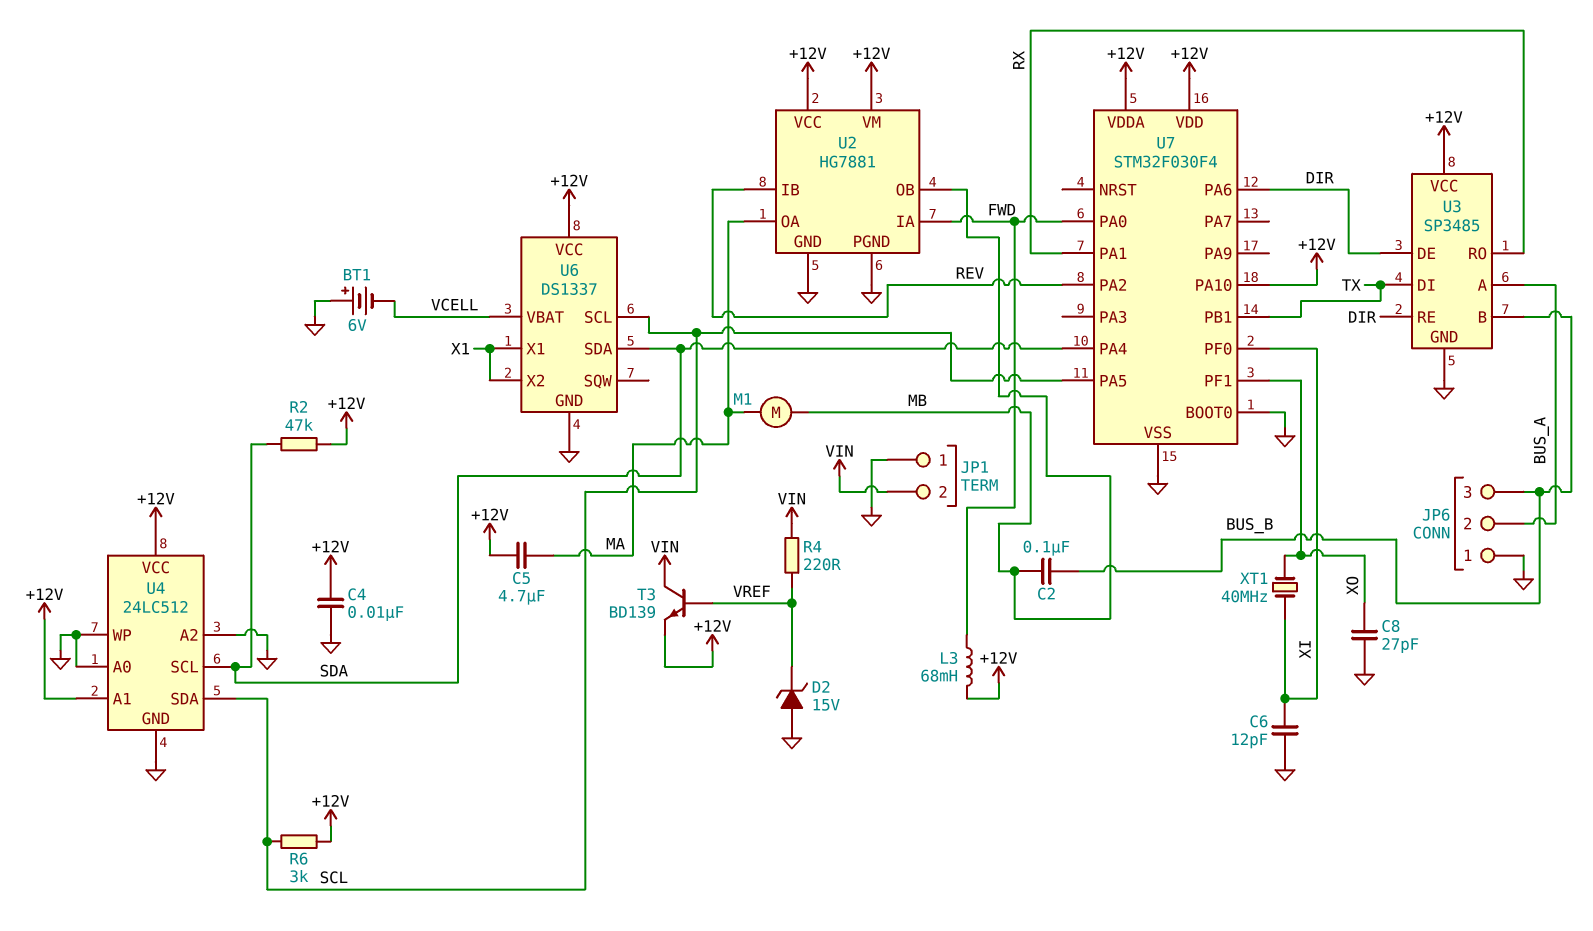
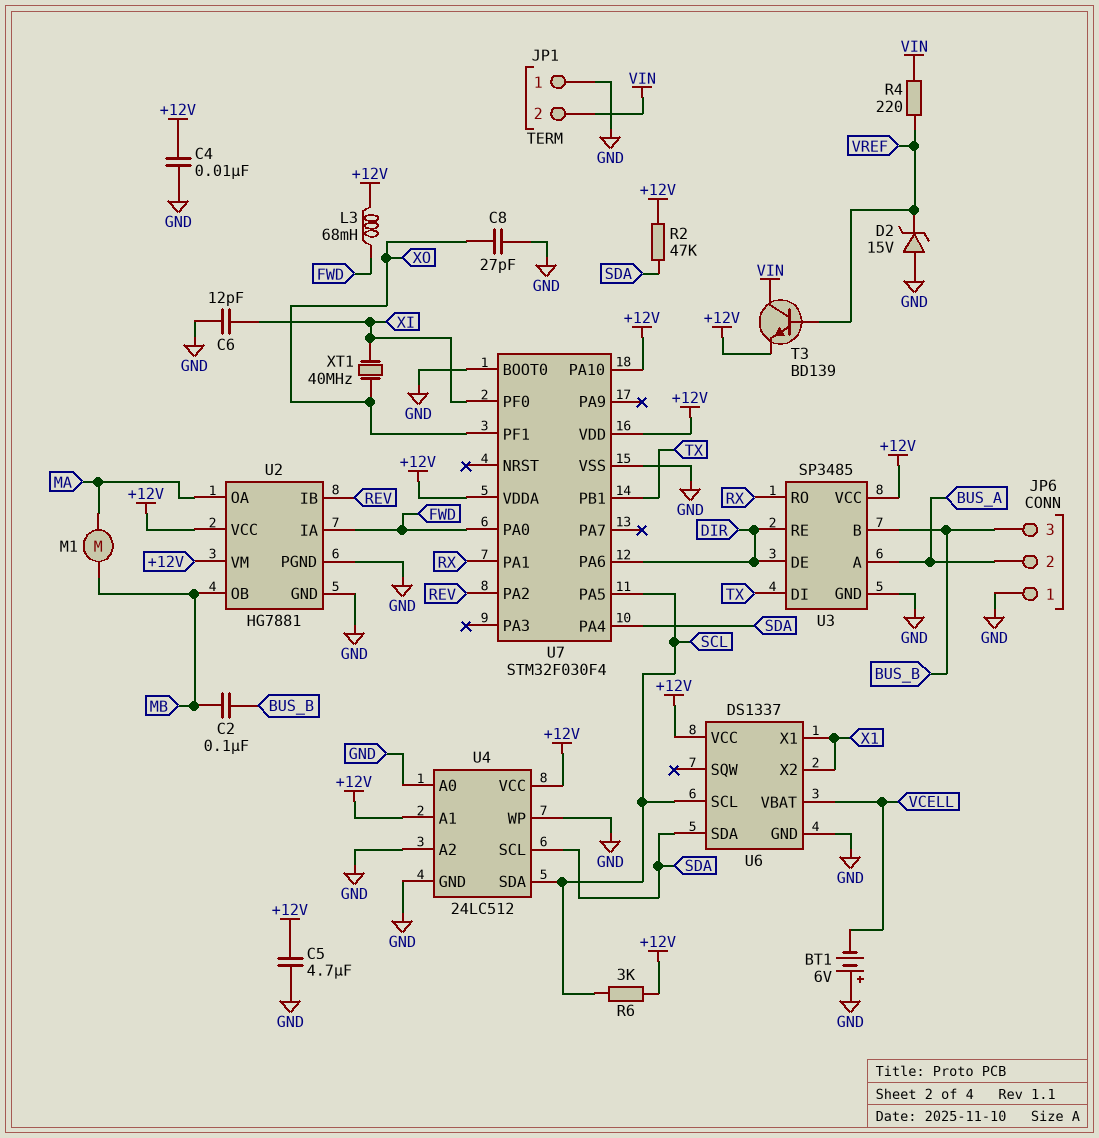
C5: 4.7uF (+12V, MA) -> 4.7uF (+12V, GND)

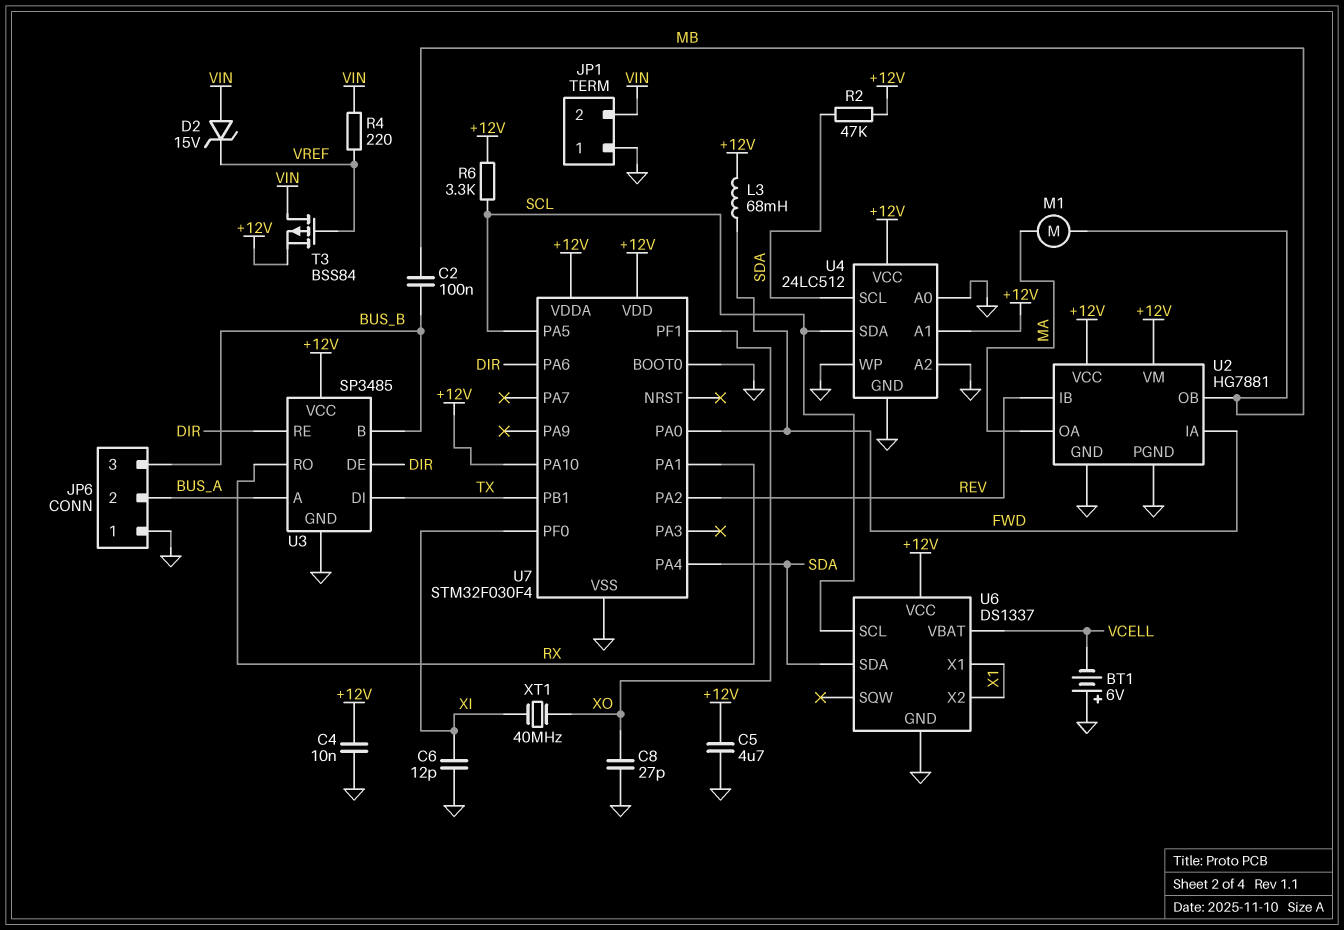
D2: zener 15V (A GND, K VREF) -> zener 15V (A VIN, K VREF)
R6: 3k (+12V, SCL) -> 3.3k (+12V, SCL)
T3: NPN BD139 (B VREF, C VIN, E +12V) -> PMOS BSS84 (G VREF, D VIN, S +12V)

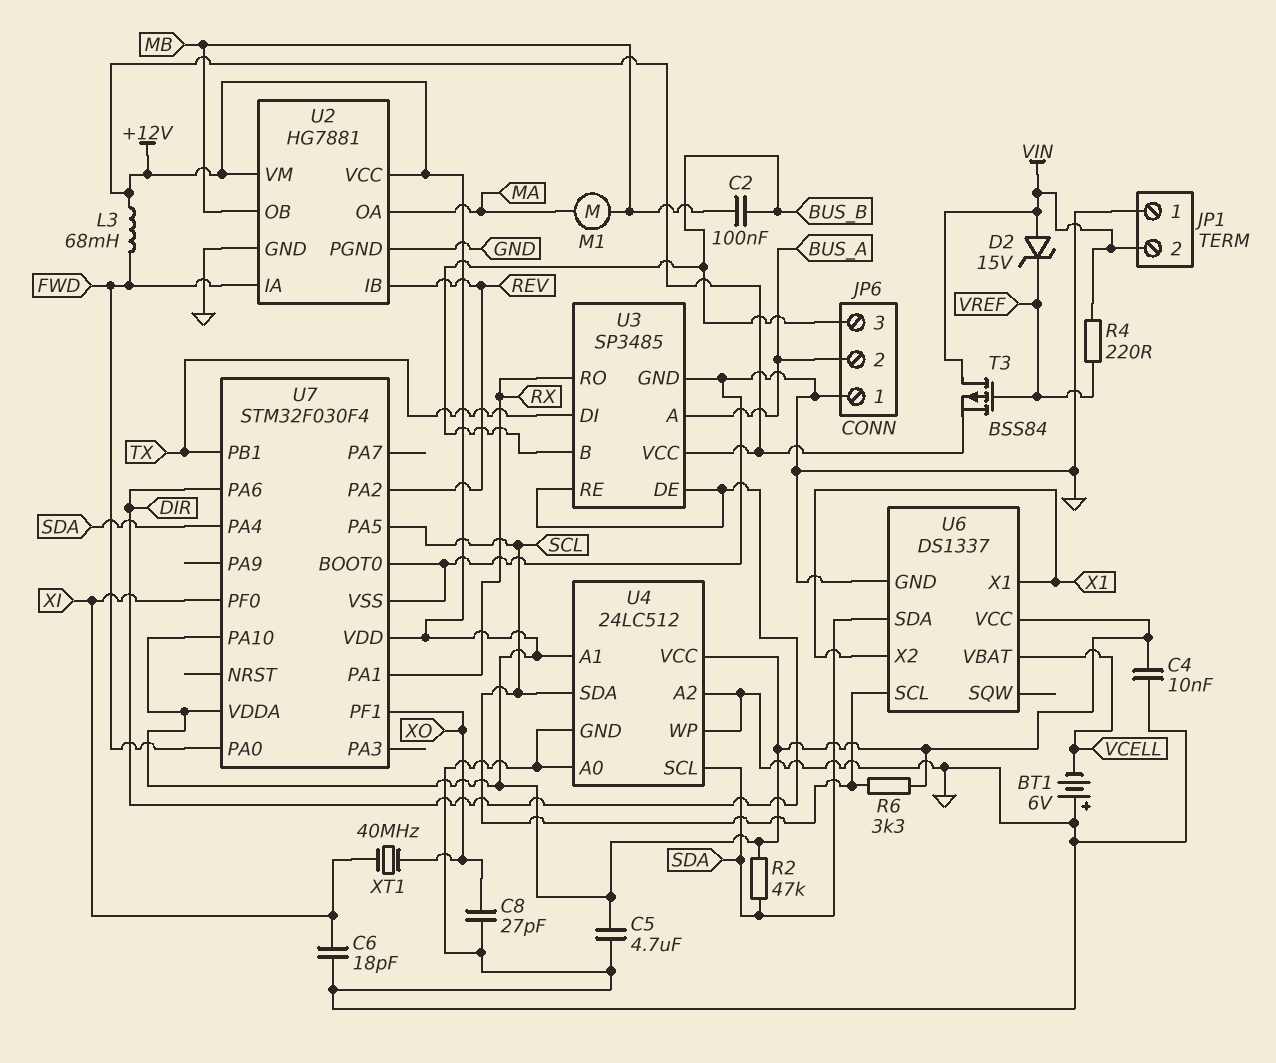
C6: 12pF (GND, XI) -> 18pF (GND, XI)

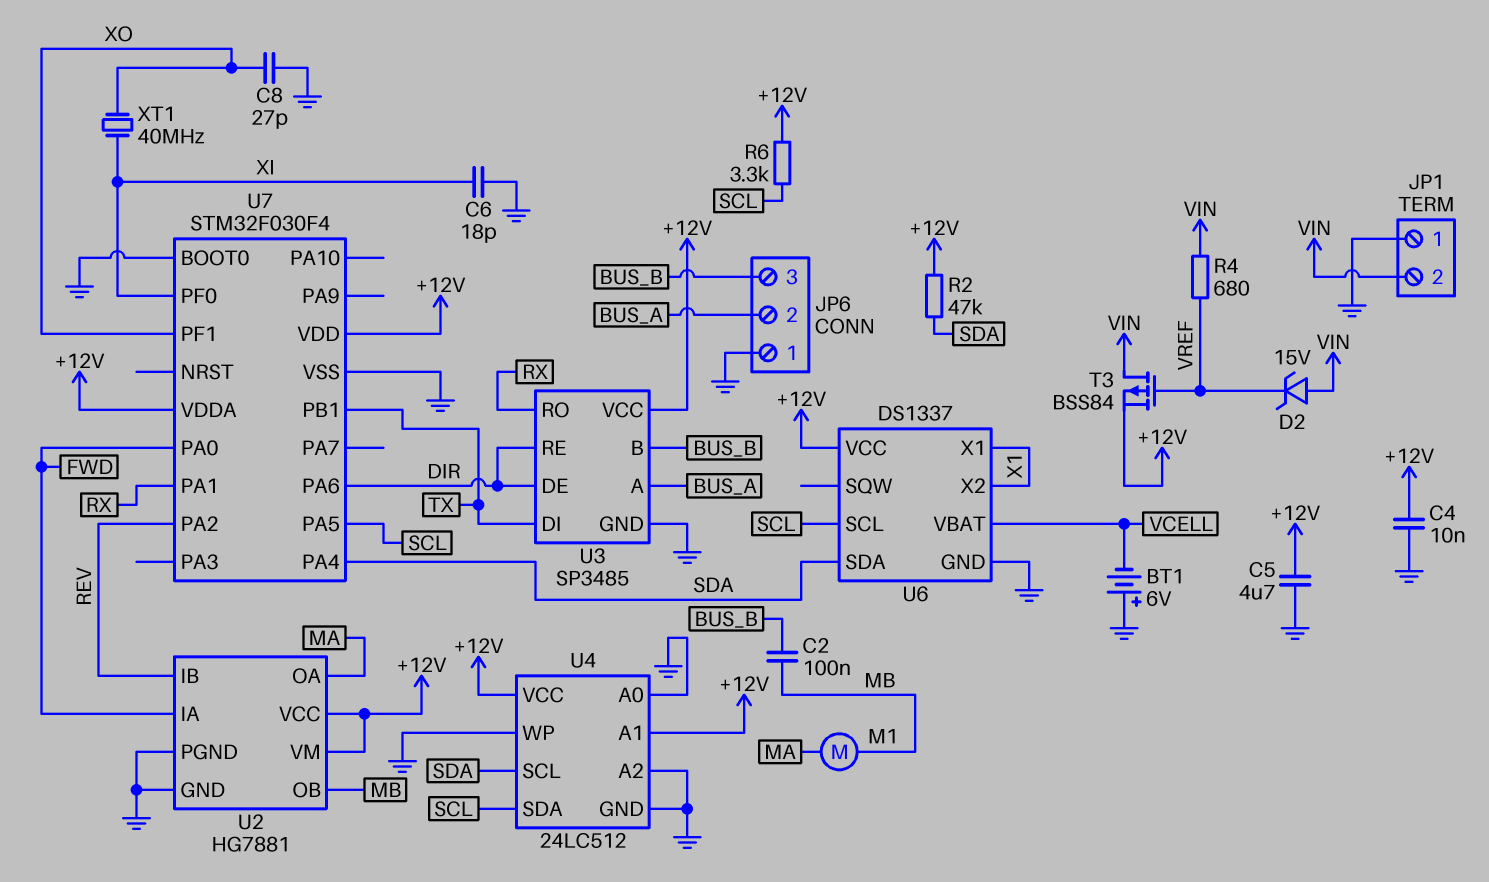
L3: 68mH (+12V, FWD) -> none
R4: 220 (VIN, VREF) -> 680 (VIN, VREF)
U7 pin PA10: +12V -> none

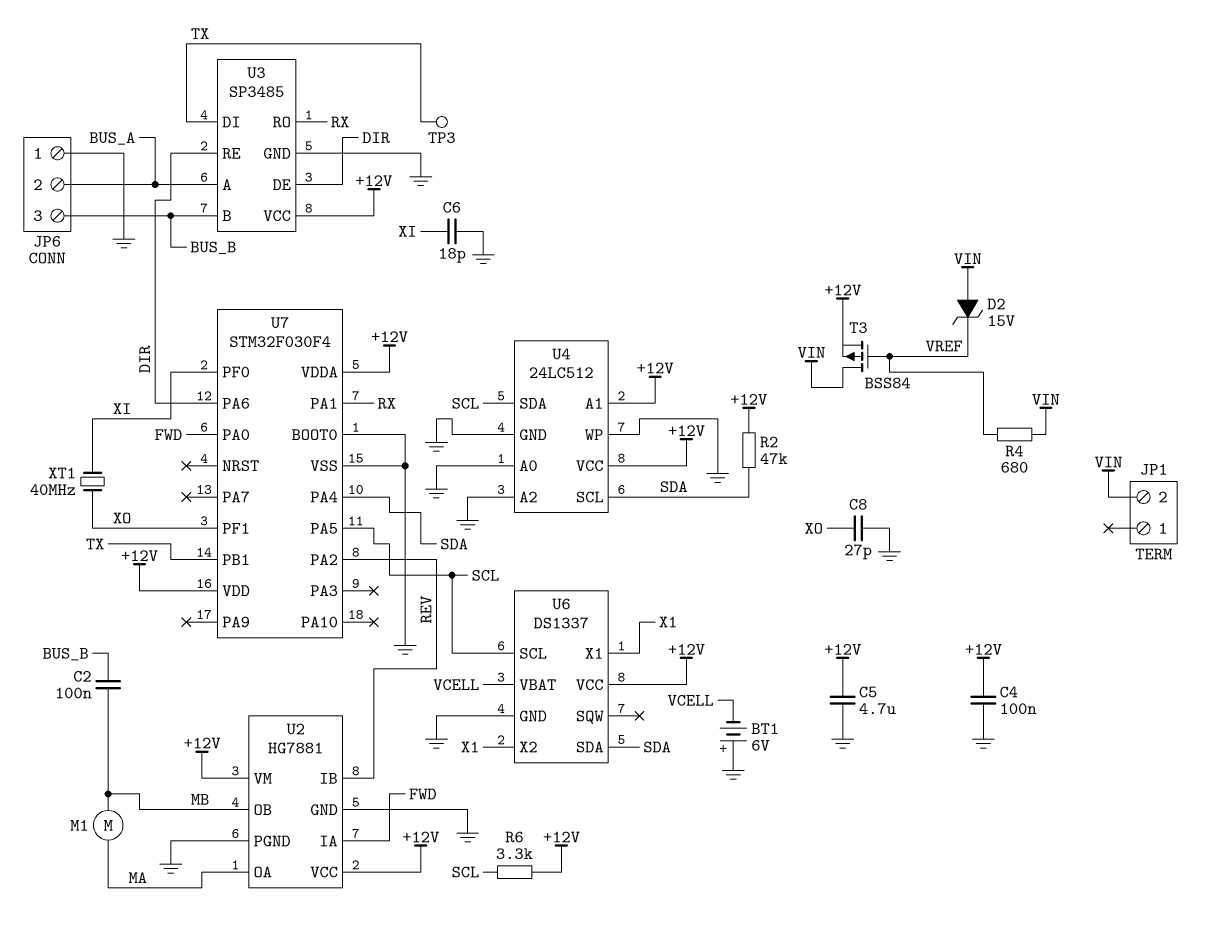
C4: 10nF (+12V, GND) -> 100nF (+12V, GND)
JP1 pin 1: GND -> none
TP3: none -> test point (TX)

